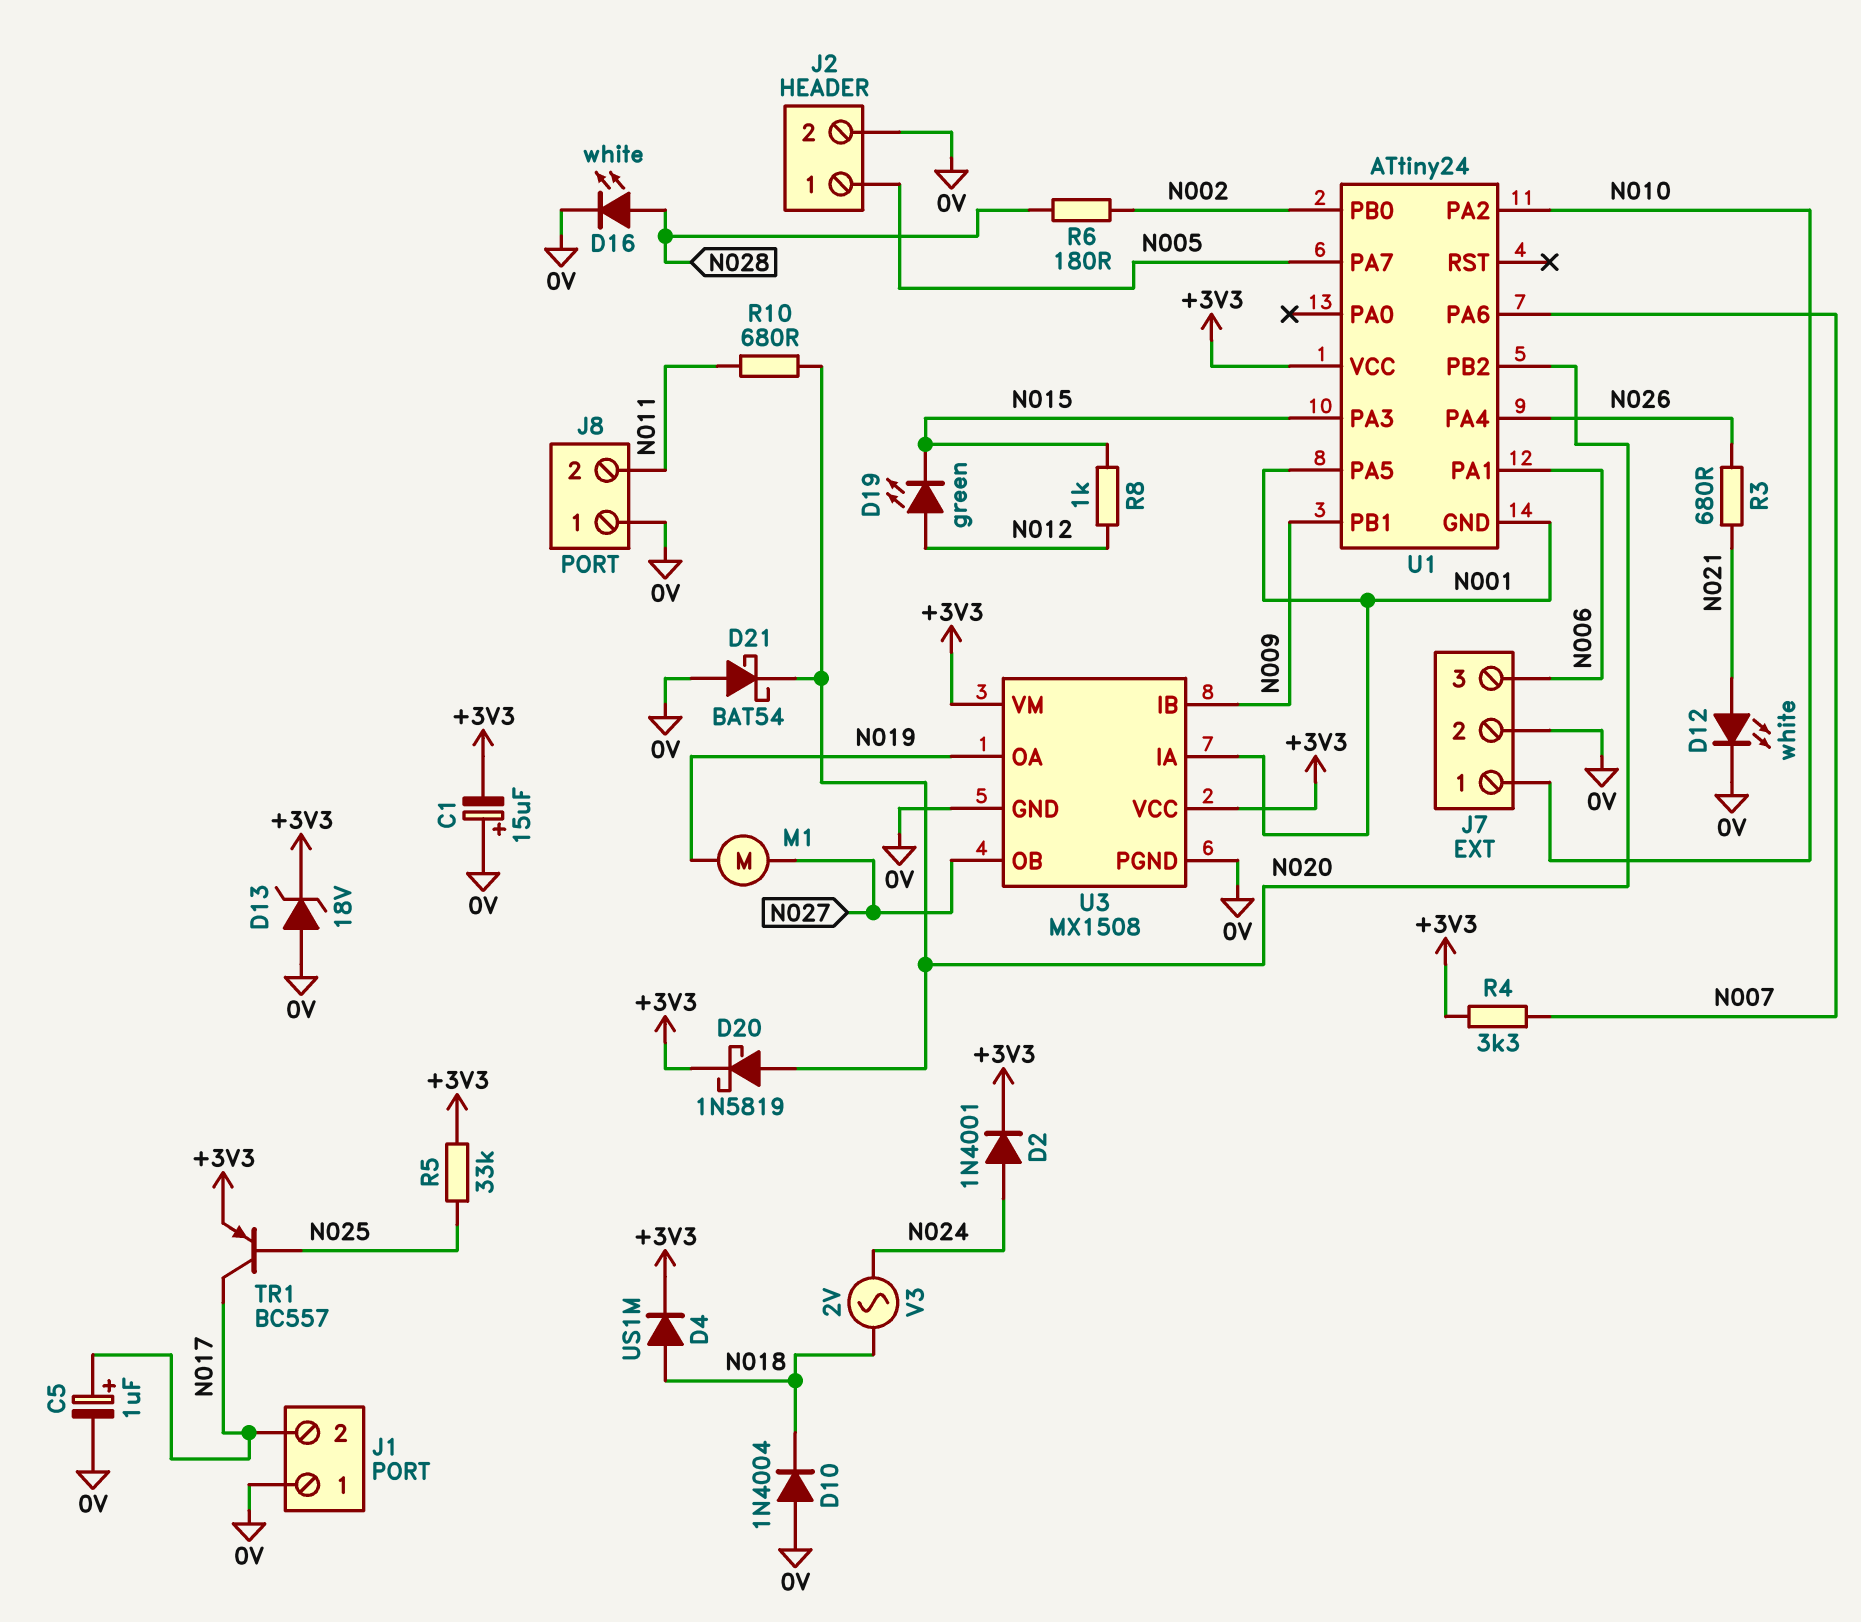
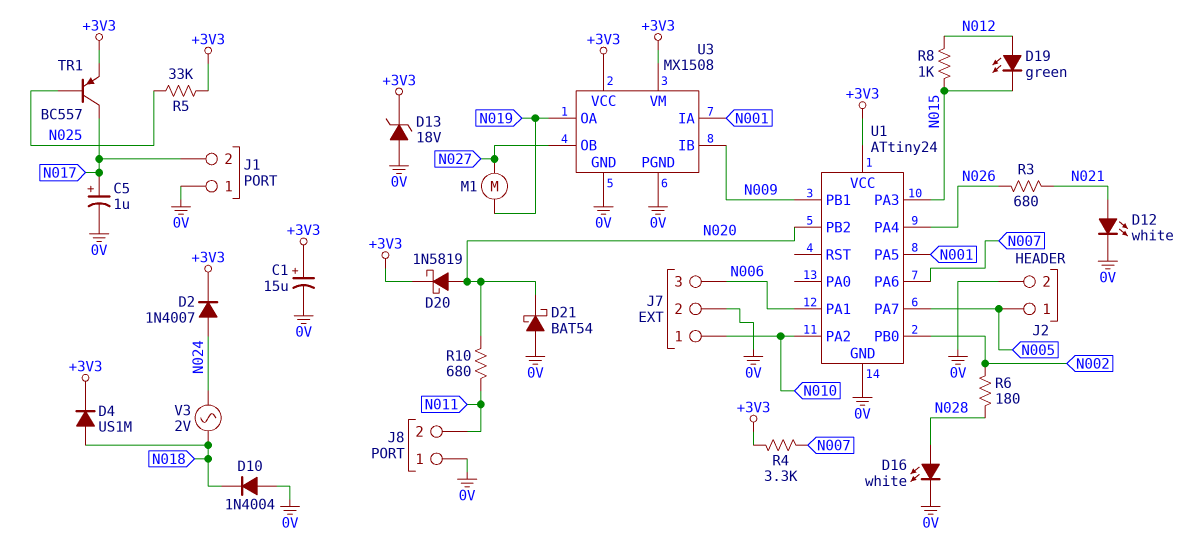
C1: 15uF (plus 0V, minus +3V3) -> 15uF (plus +3V3, minus 0V)
D2: diode 1N4001 (A N024, K +3V3) -> diode 1N4007 (A N024, K +3V3)
U1 pin GND: N001 -> 0V

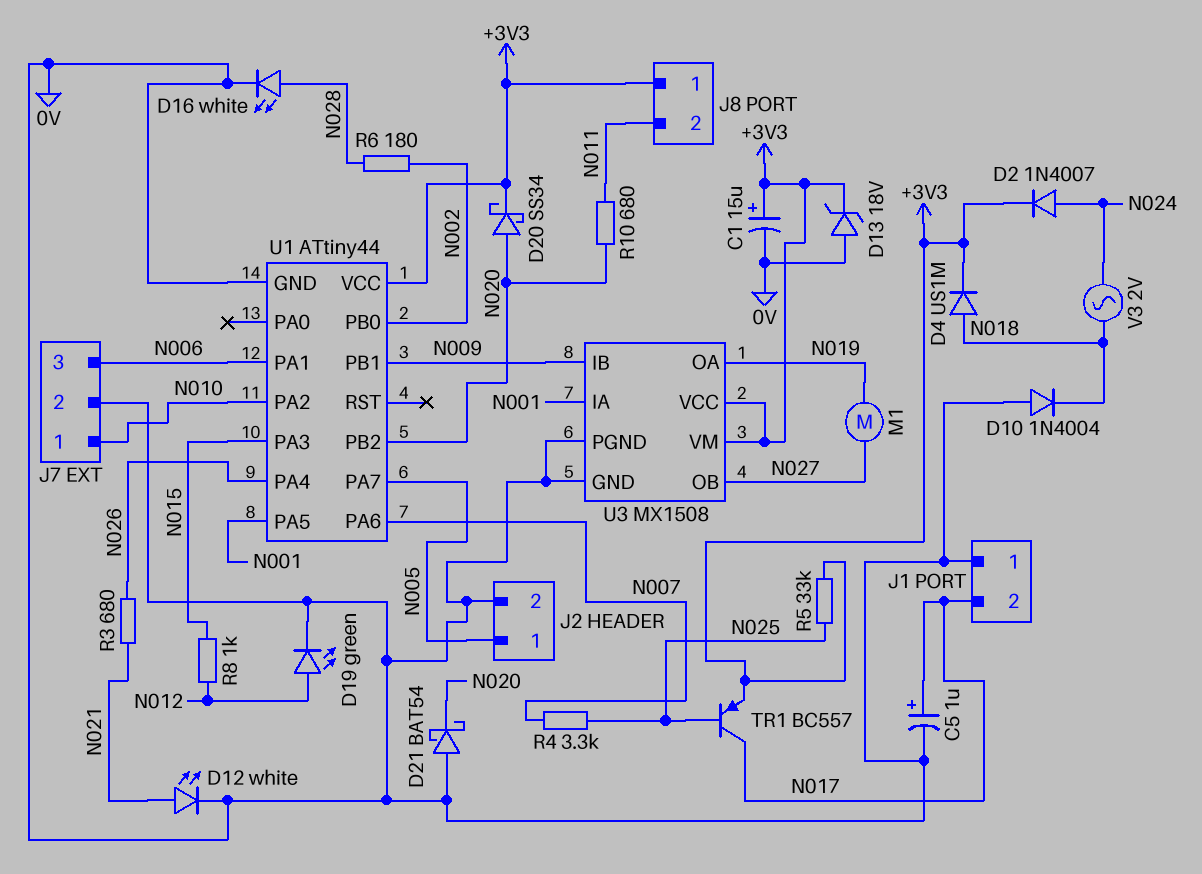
D19: LED green (A N012, K N015) -> LED green (A N012, K 0V)
D20: schottky 1N5819 (A N020, K +3V3) -> schottky SS34 (A N020, K +3V3)
J8 pin 1: 0V -> +3V3
R4: 3.3k (+3V3, N007) -> 3.3k (N007, N025)
U1: ATtiny24 -> ATtiny44

